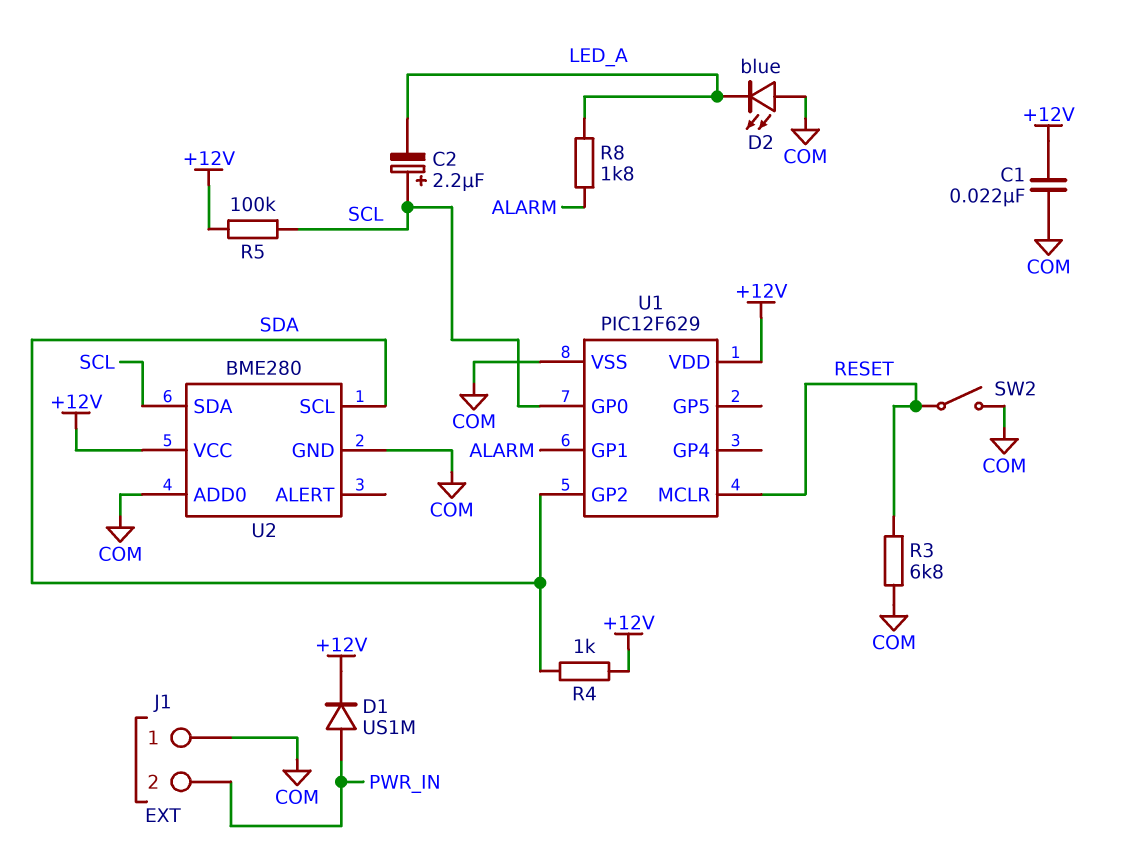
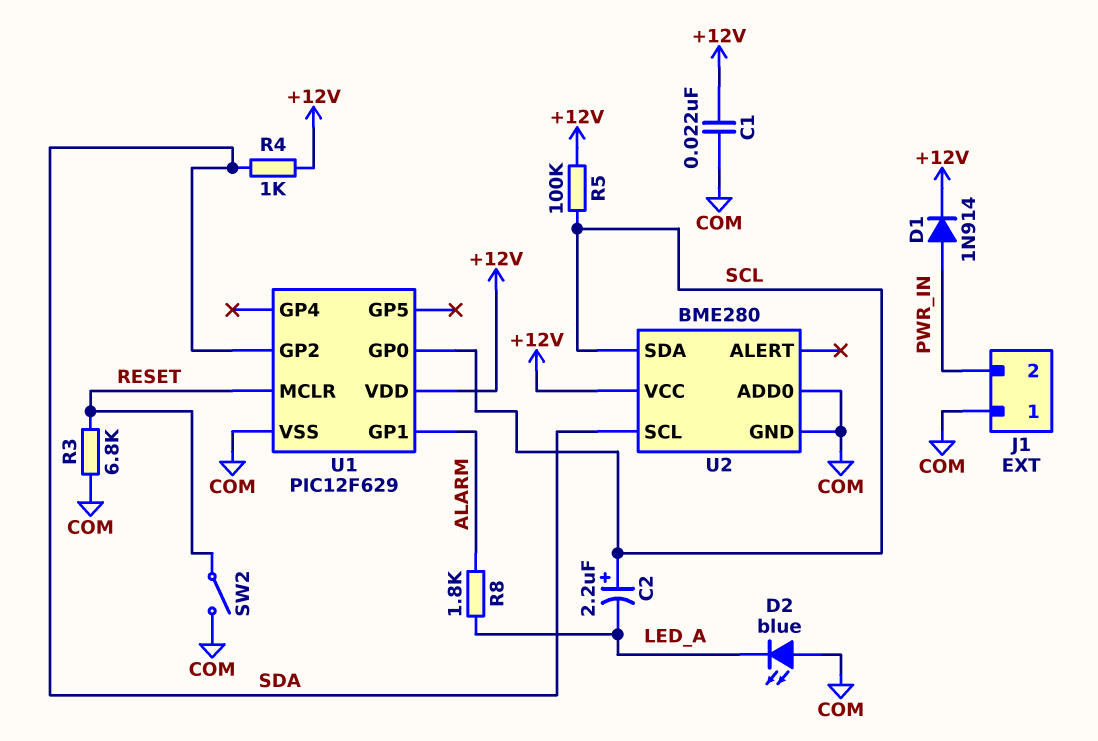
D1: diode US1M (A PWR_IN, K +12V) -> diode 1N914 (A PWR_IN, K +12V)

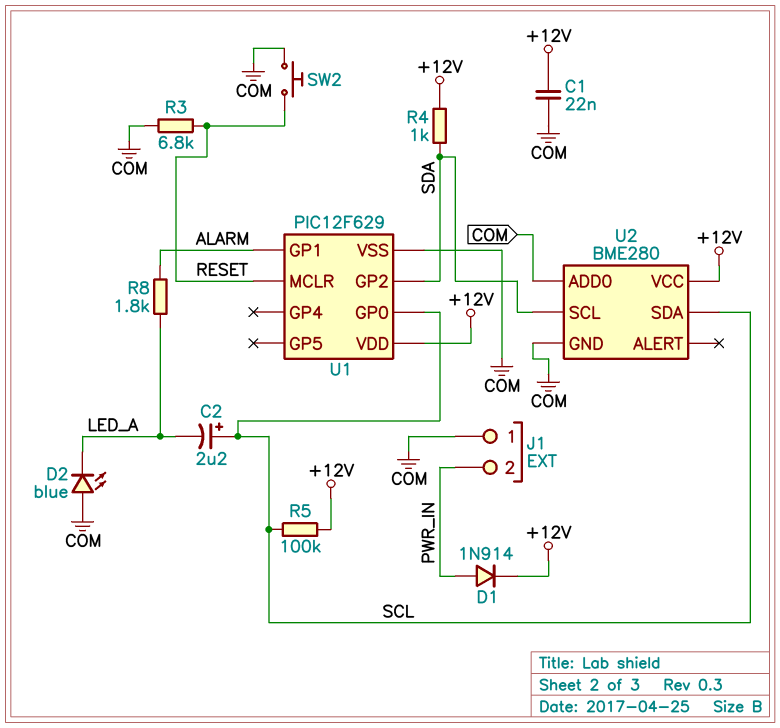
SW2: switch (COM, RESET) -> button (COM, RESET)

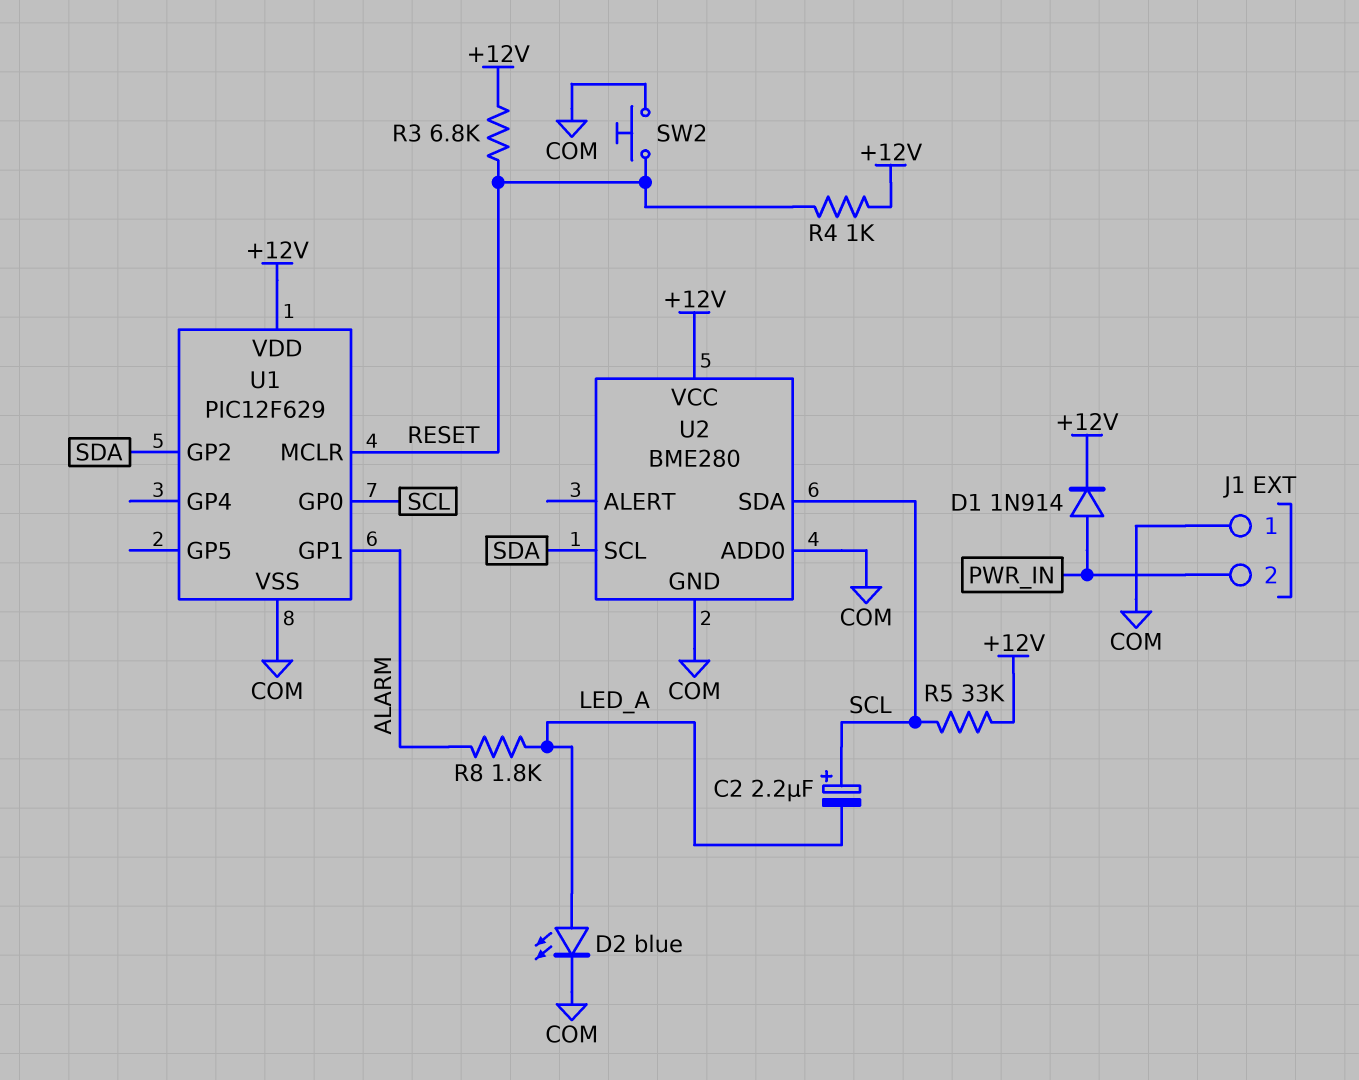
C1: 22nF (+12V, COM) -> none
D2: LED blue (A COM, K LED_A) -> LED blue (A LED_A, K COM)
R3: 6.8k (COM, RESET) -> 6.8k (+12V, RESET)
R4: 1k (+12V, SDA) -> 1k (+12V, RESET)
R5: 100k (+12V, SCL) -> 33k (+12V, SCL)

